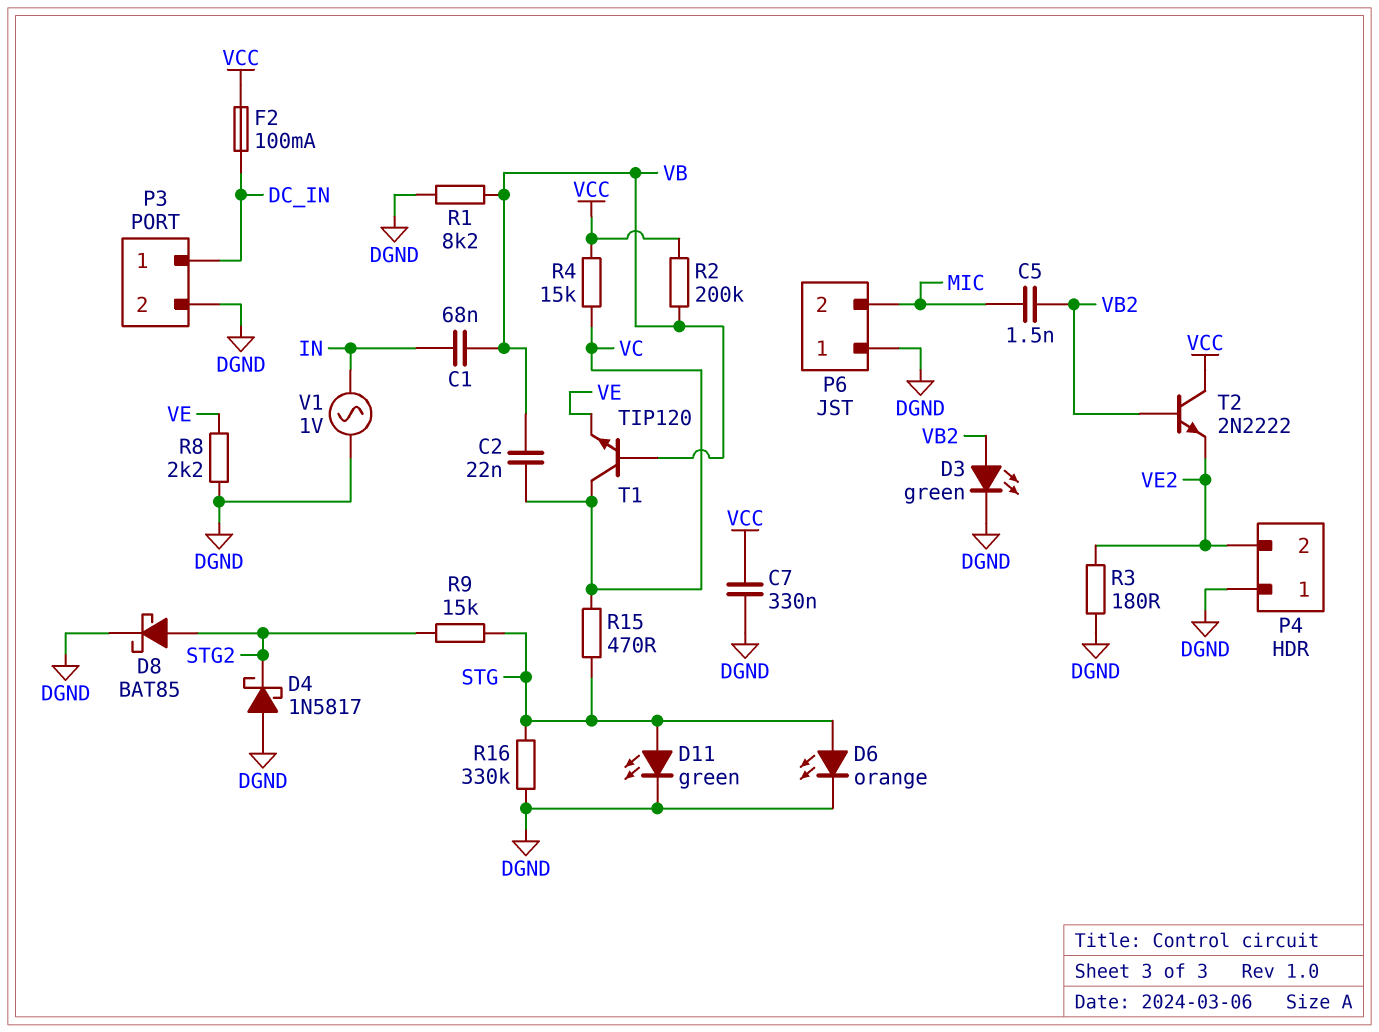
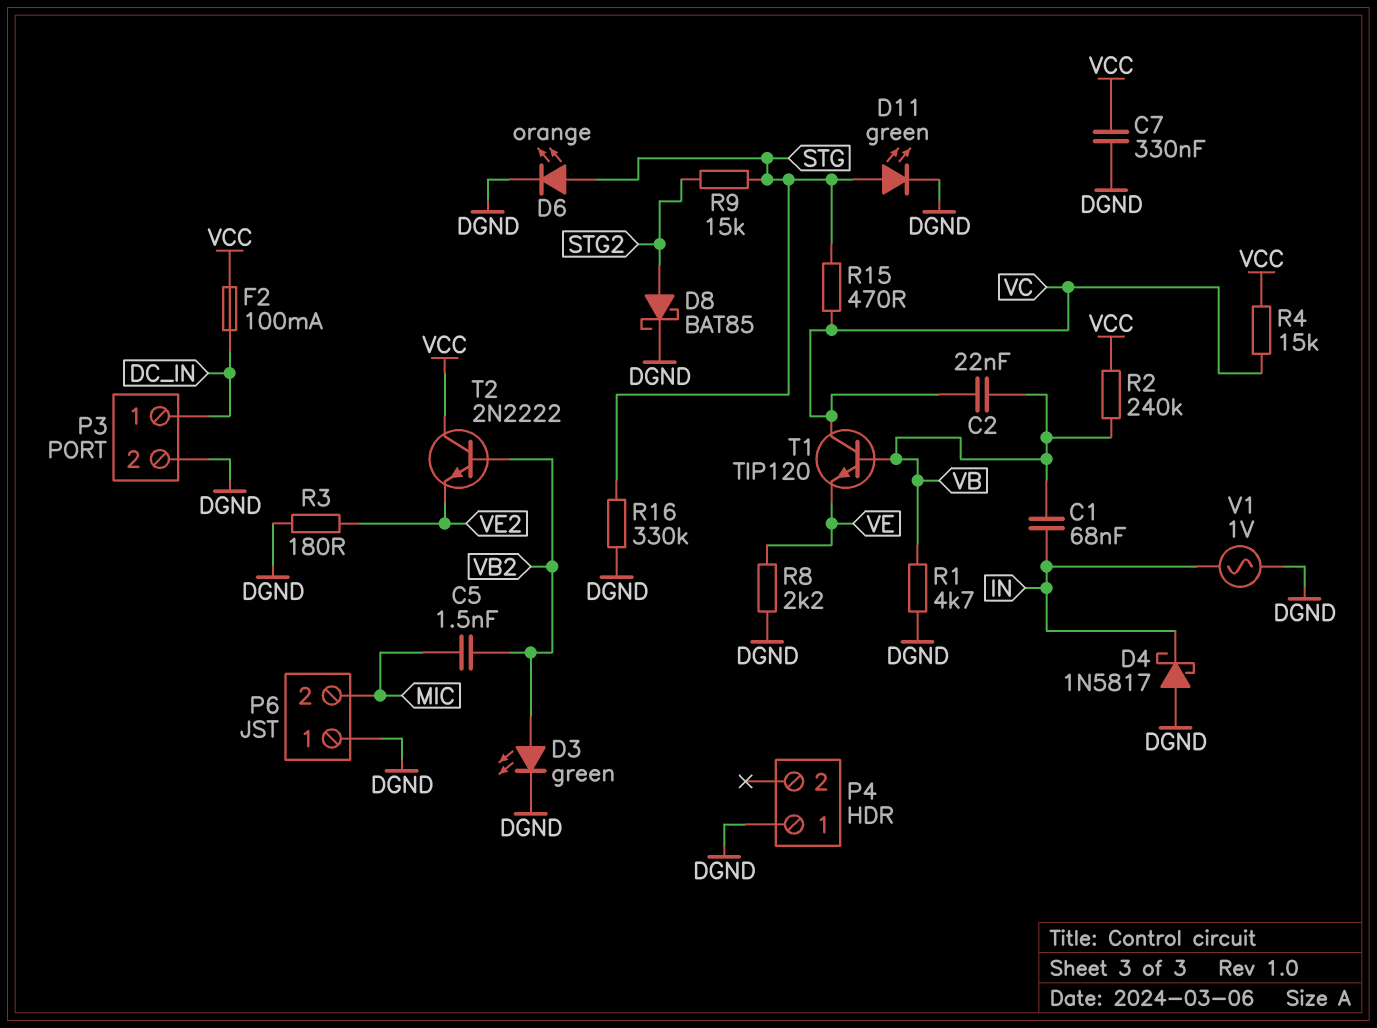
D4: schottky 1N5817 (A DGND, K STG2) -> schottky 1N5817 (A DGND, K IN)
P4 pin 2: VE2 -> none
R1: 8.2k (DGND, VB) -> 4.7k (DGND, VB)
R2: 200k (VB, VCC) -> 240k (VB, VCC)

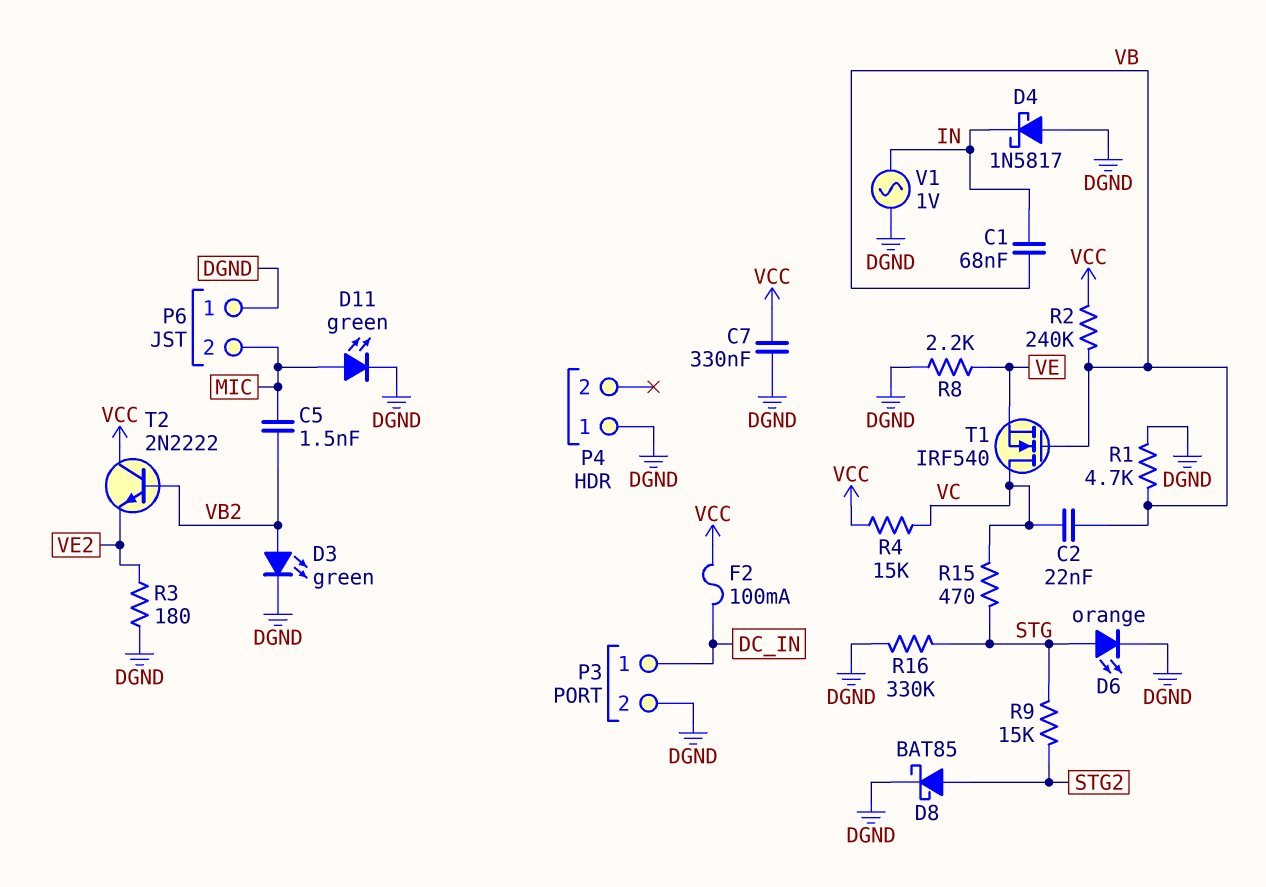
D11: LED green (A STG, K DGND) -> LED green (A MIC, K DGND)
T1: NPN TIP120 (B VB, C VC, E VE) -> NMOS IRF540 (G VB, D VC, S VE)

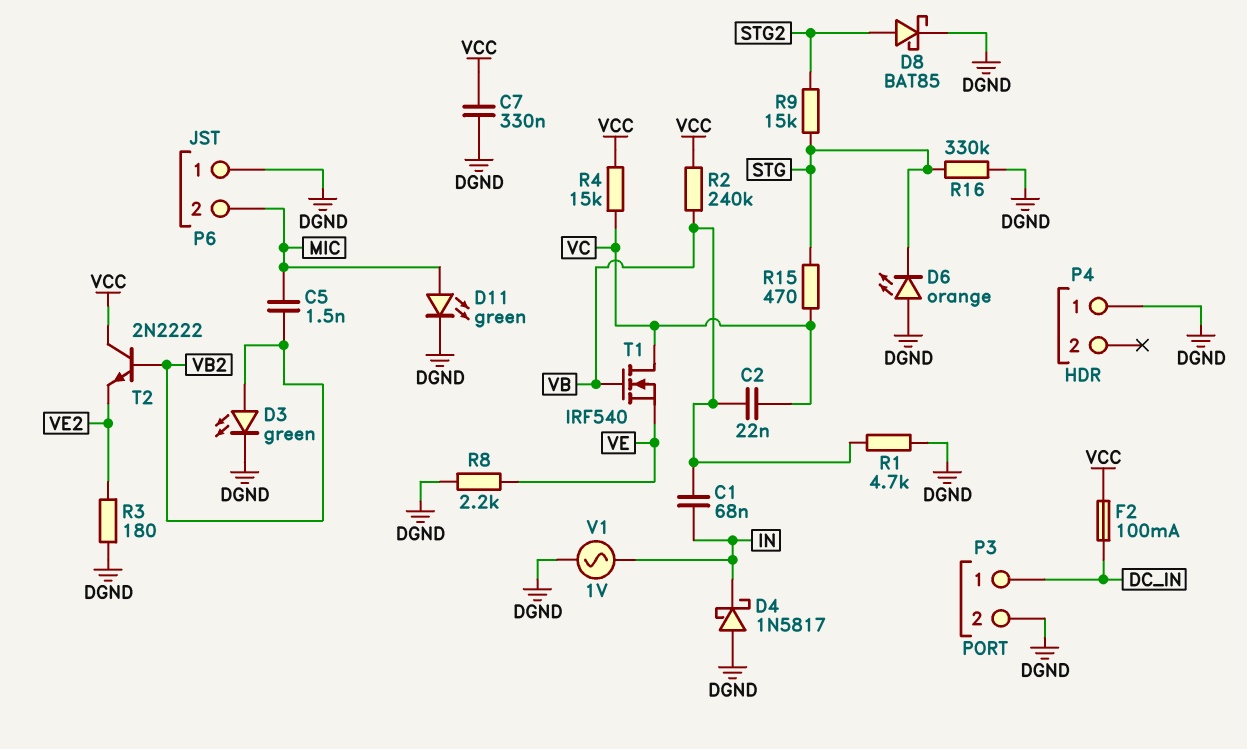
D6: LED orange (A STG, K DGND) -> LED orange (A DGND, K STG)

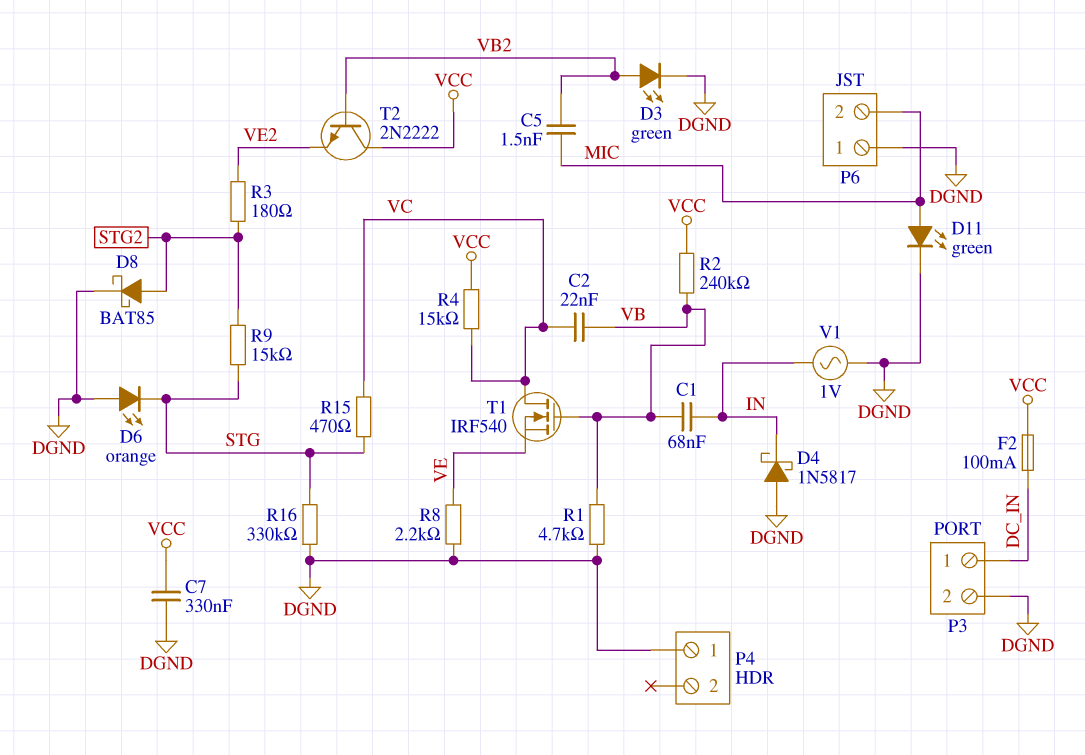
R3: 180 (DGND, VE2) -> 180 (STG2, VE2)

